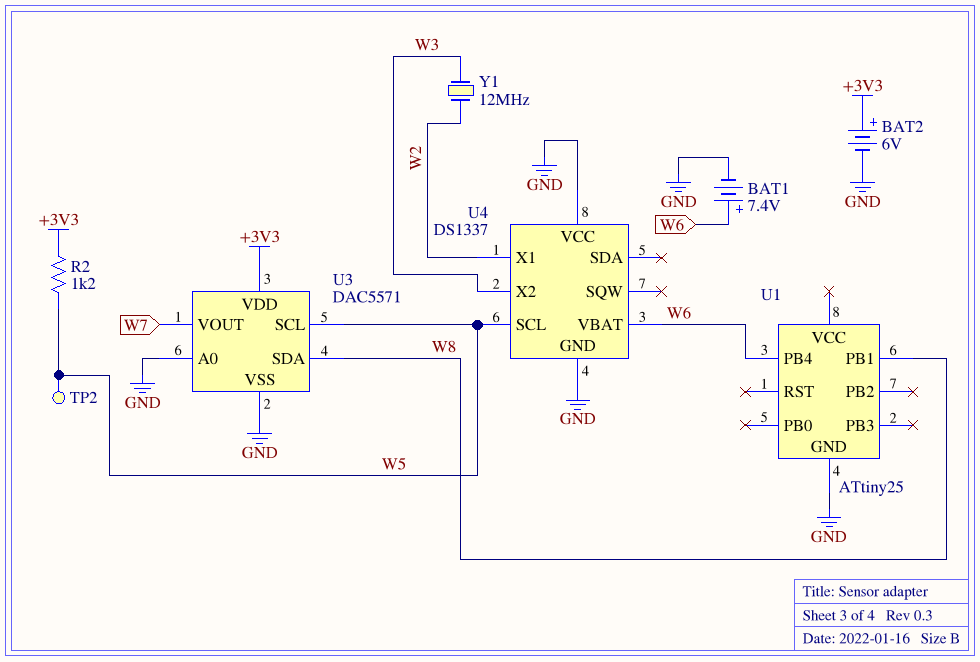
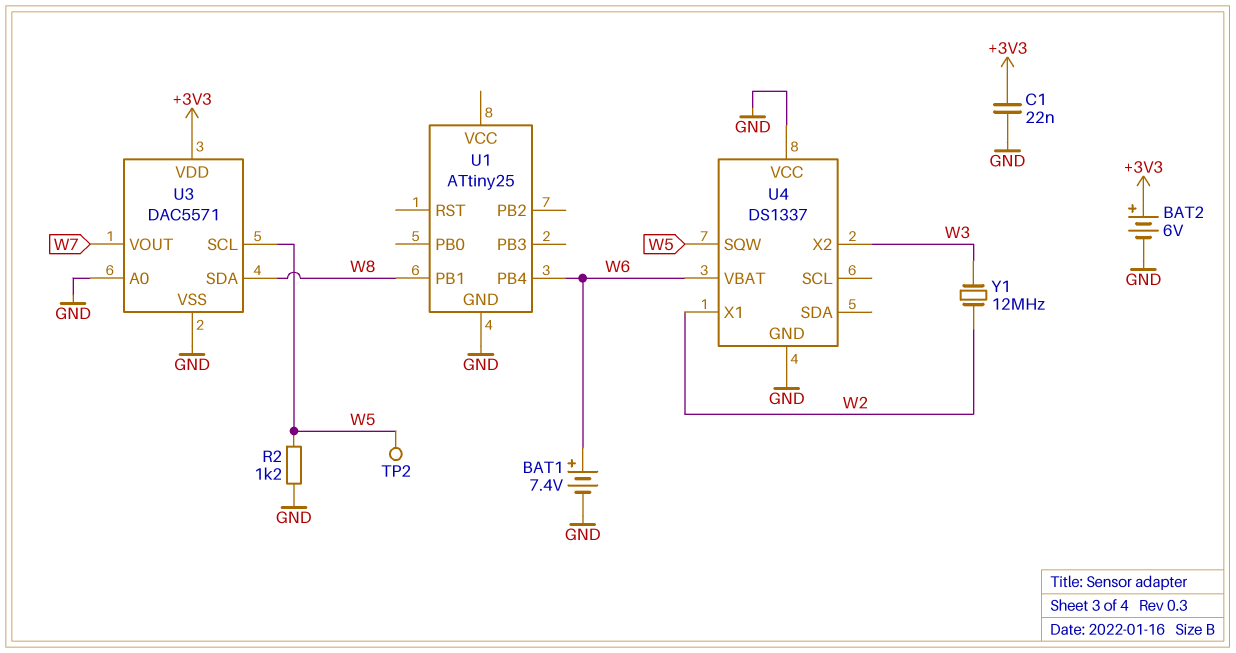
C1: none -> 22nF (+3V3, GND)
R2: 1.2k (+3V3, W5) -> 1.2k (GND, W5)
U4 pin SCL: W5 -> none
U4 pin SQW: none -> W5

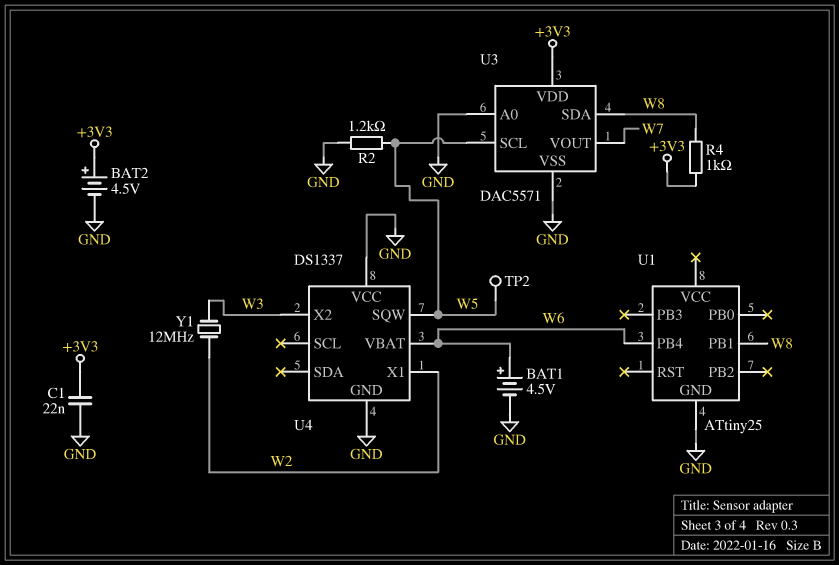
BAT1: 7.4V (plus W6, minus GND) -> 4.5V (plus W6, minus GND)
BAT2: 6V (plus +3V3, minus GND) -> 4.5V (plus +3V3, minus GND)
R4: none -> 1k (+3V3, W8)

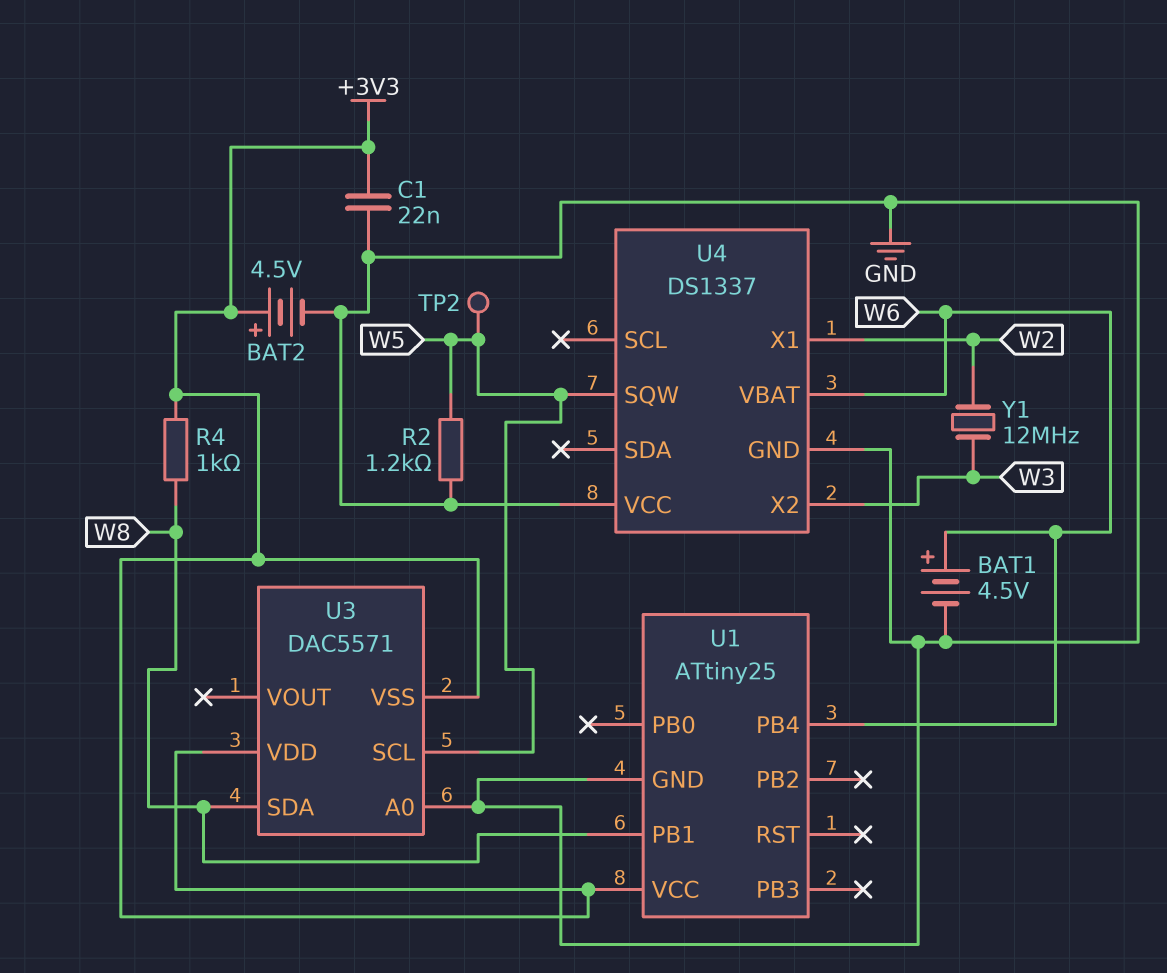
U1 pin VCC: none -> +3V3
U3 pin VOUT: W7 -> none
U3 pin VSS: GND -> +3V3

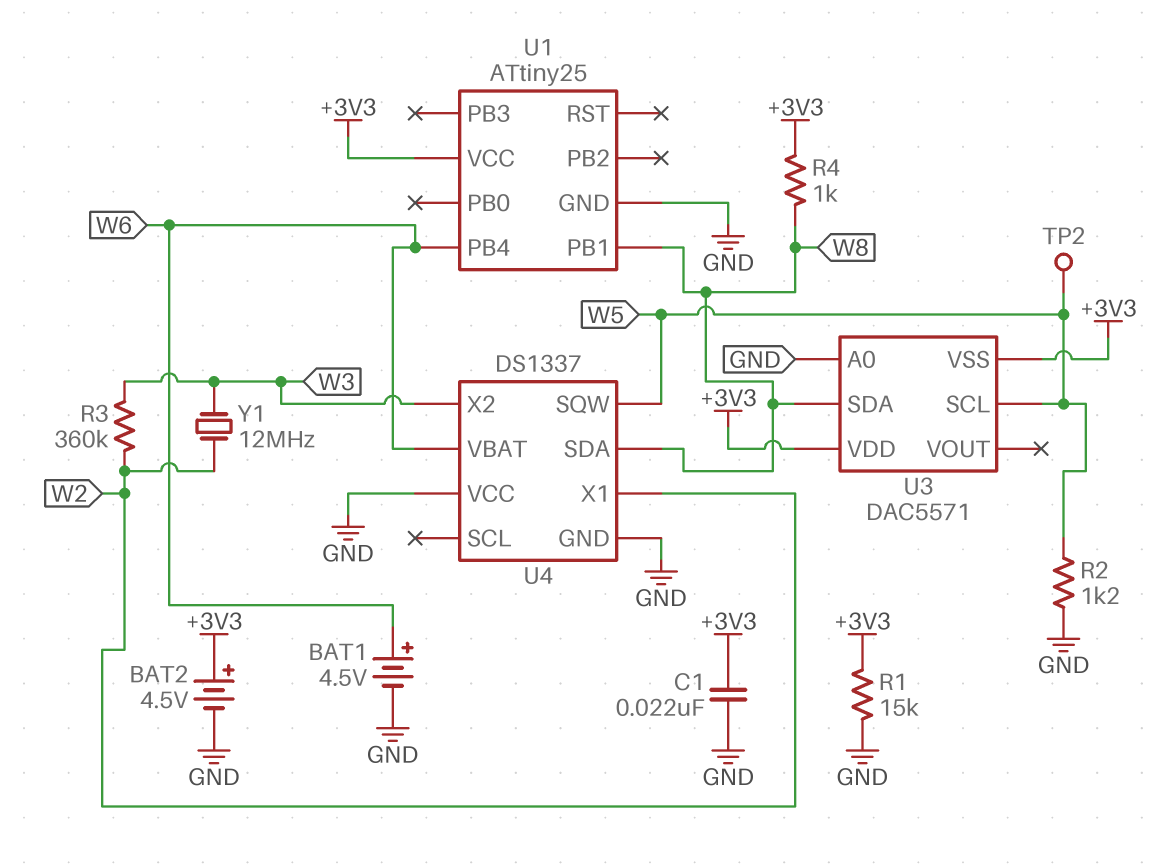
R1: none -> 15k (+3V3, GND)
R3: none -> 360k (W2, W3)
U4 pin SDA: none -> W8

